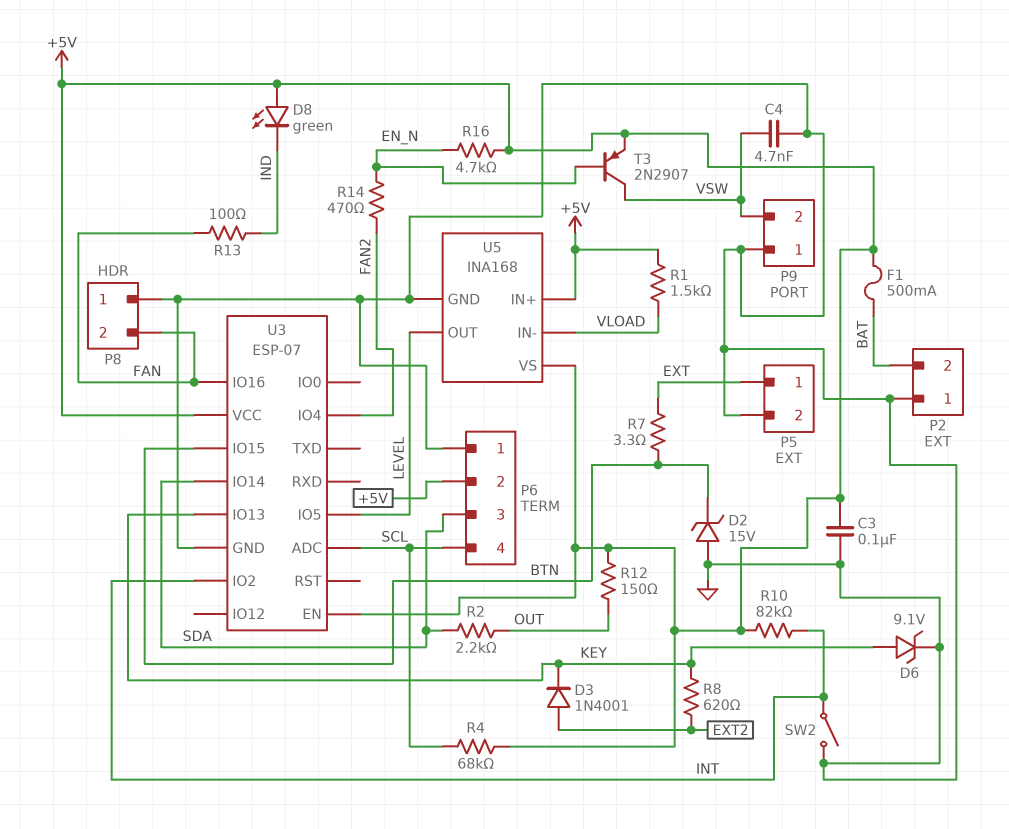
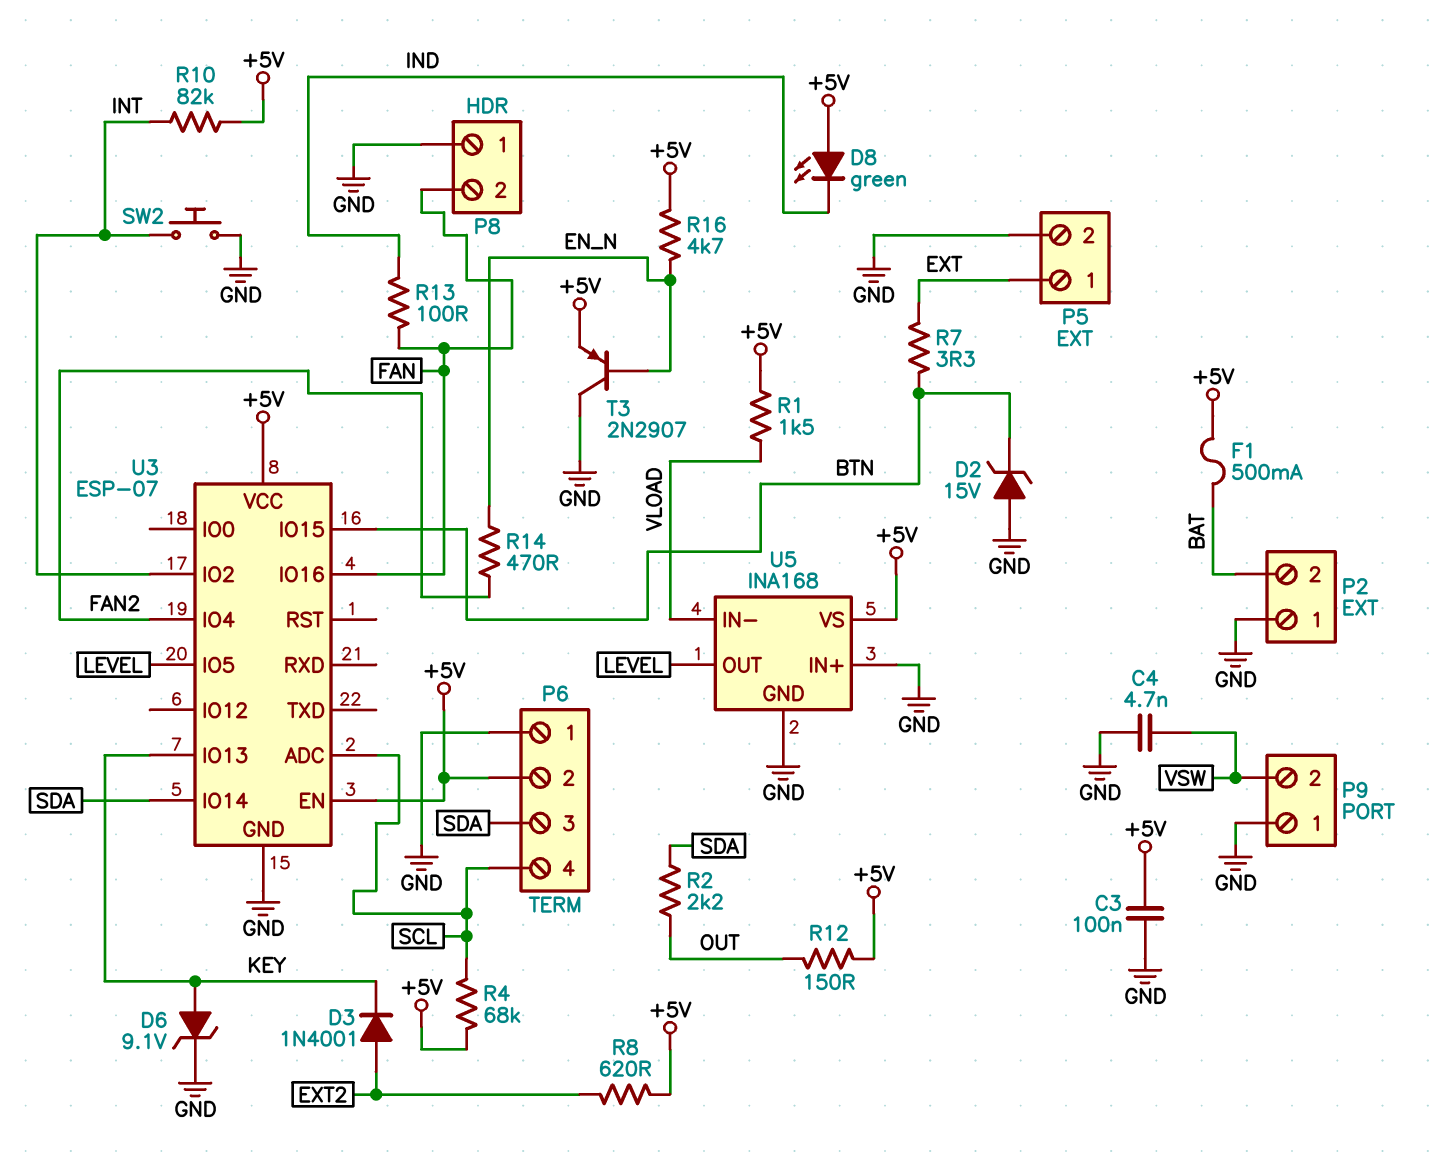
R8: 620 (EXT2, KEY) -> 620 (+5V, EXT2)
SW2: switch (GND, INT) -> button (GND, INT)
T3: PNP 2N2907 (B EN_N, C VSW, E +5V) -> PNP 2N2907 (B EN_N, C GND, E +5V)
U5 pin IN+: +5V -> GND

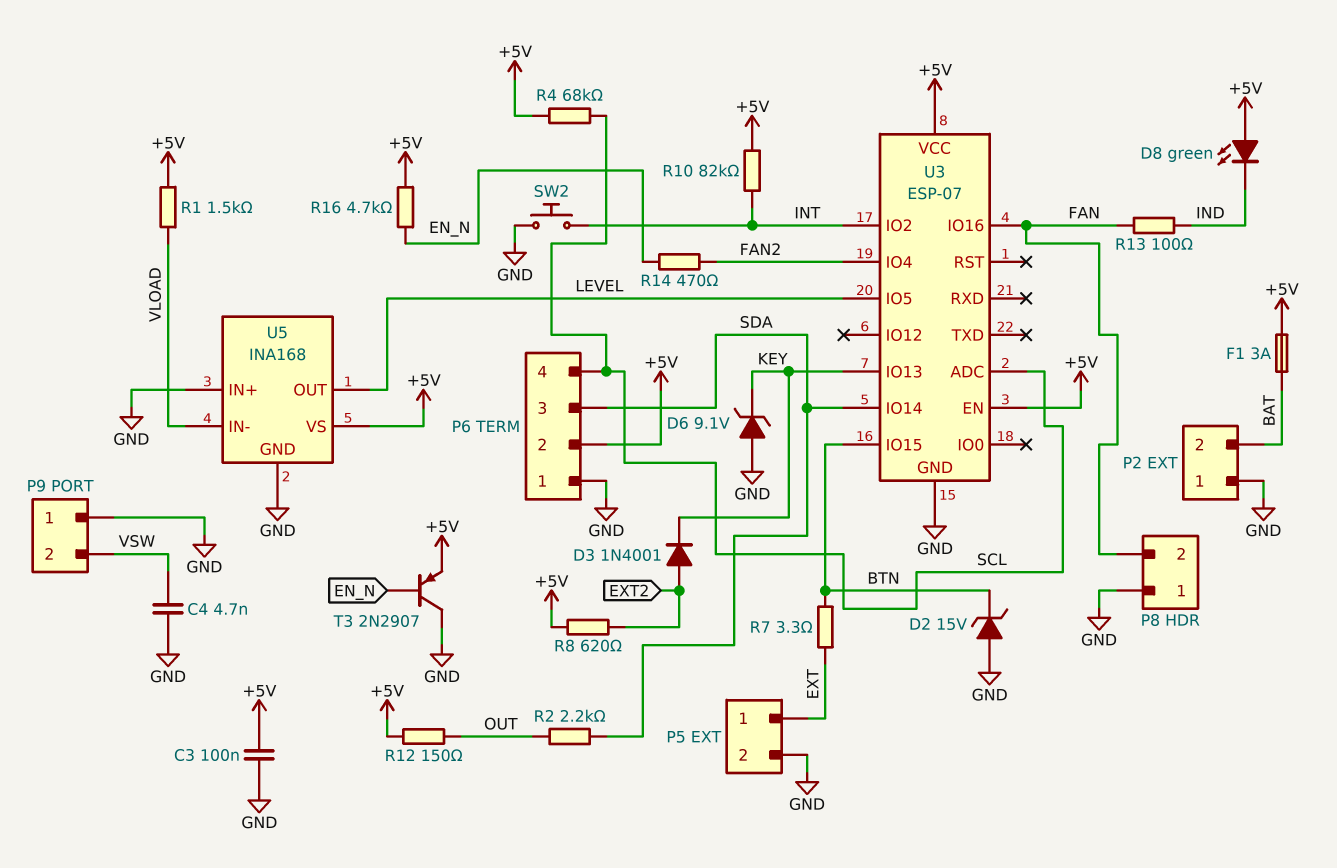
D6: zener 9.1V (A KEY, K GND) -> zener 9.1V (A GND, K KEY)
F1: 500mA (+5V, BAT) -> 3A (+5V, BAT)

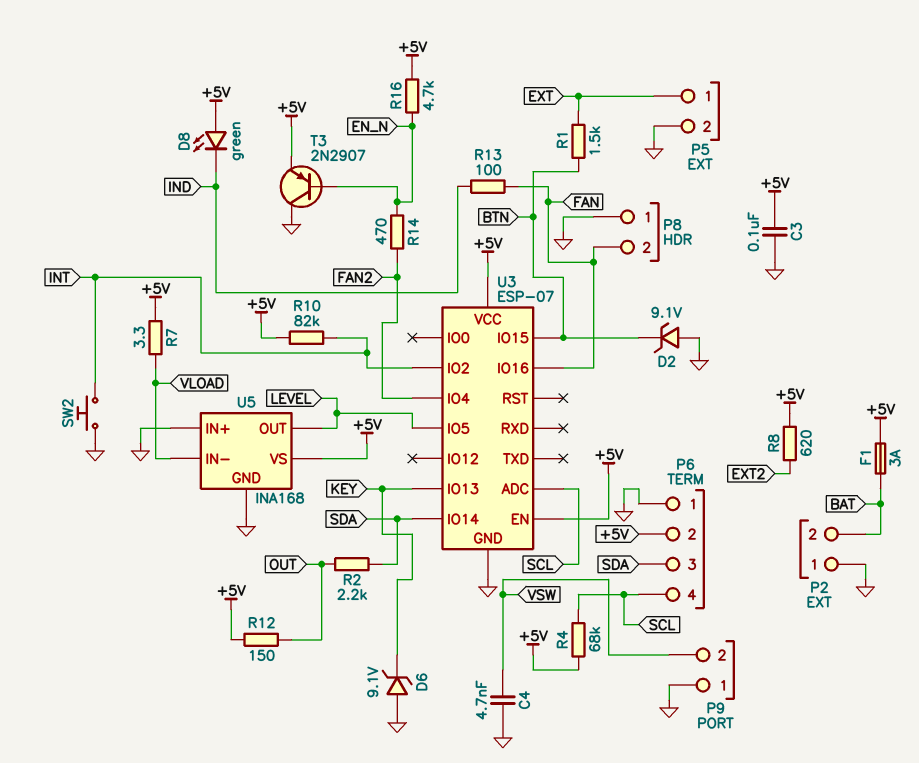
D2: zener 15V (A GND, K BTN) -> zener 9.1V (A GND, K BTN)
D3: diode 1N4001 (A EXT2, K KEY) -> none
R1: 1.5k (+5V, VLOAD) -> 1.5k (BTN, EXT)
R7: 3.3 (BTN, EXT) -> 3.3 (+5V, VLOAD)

